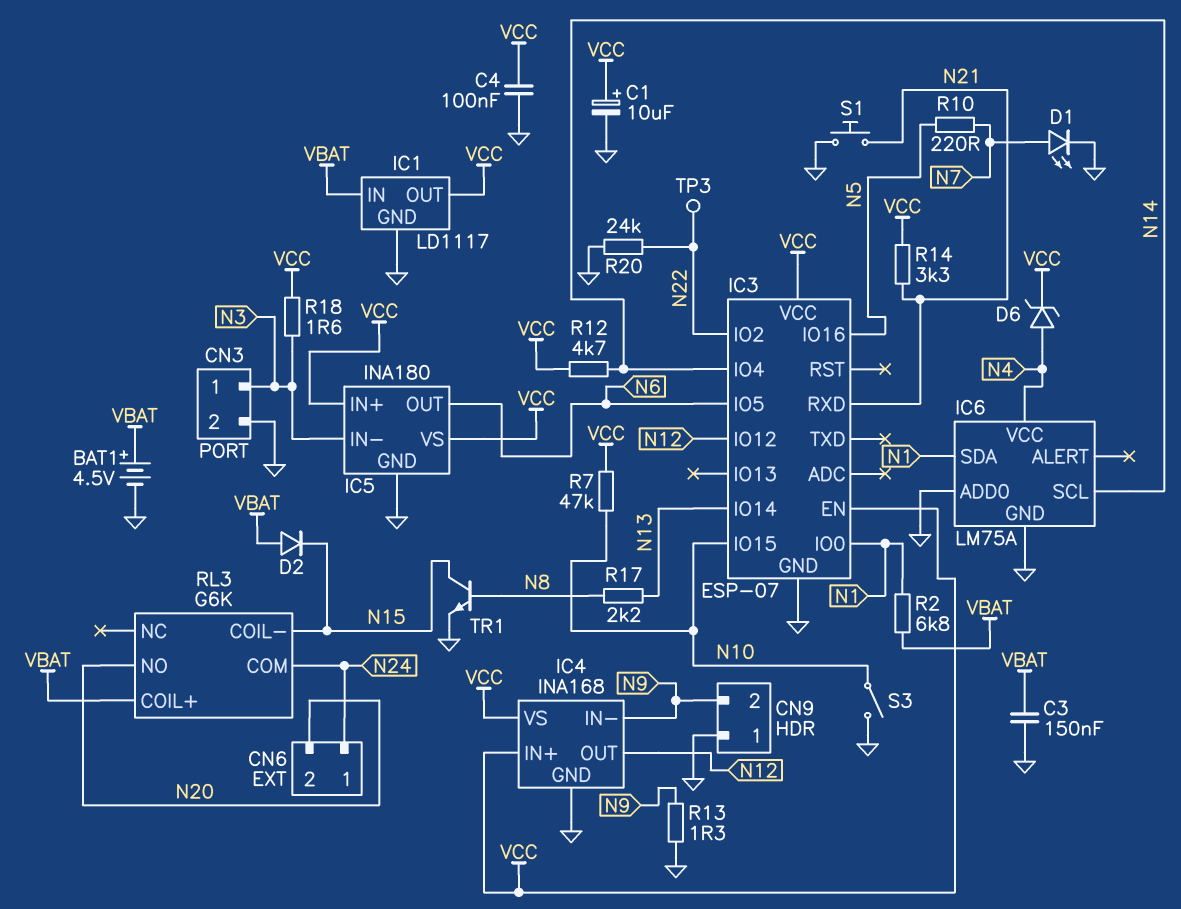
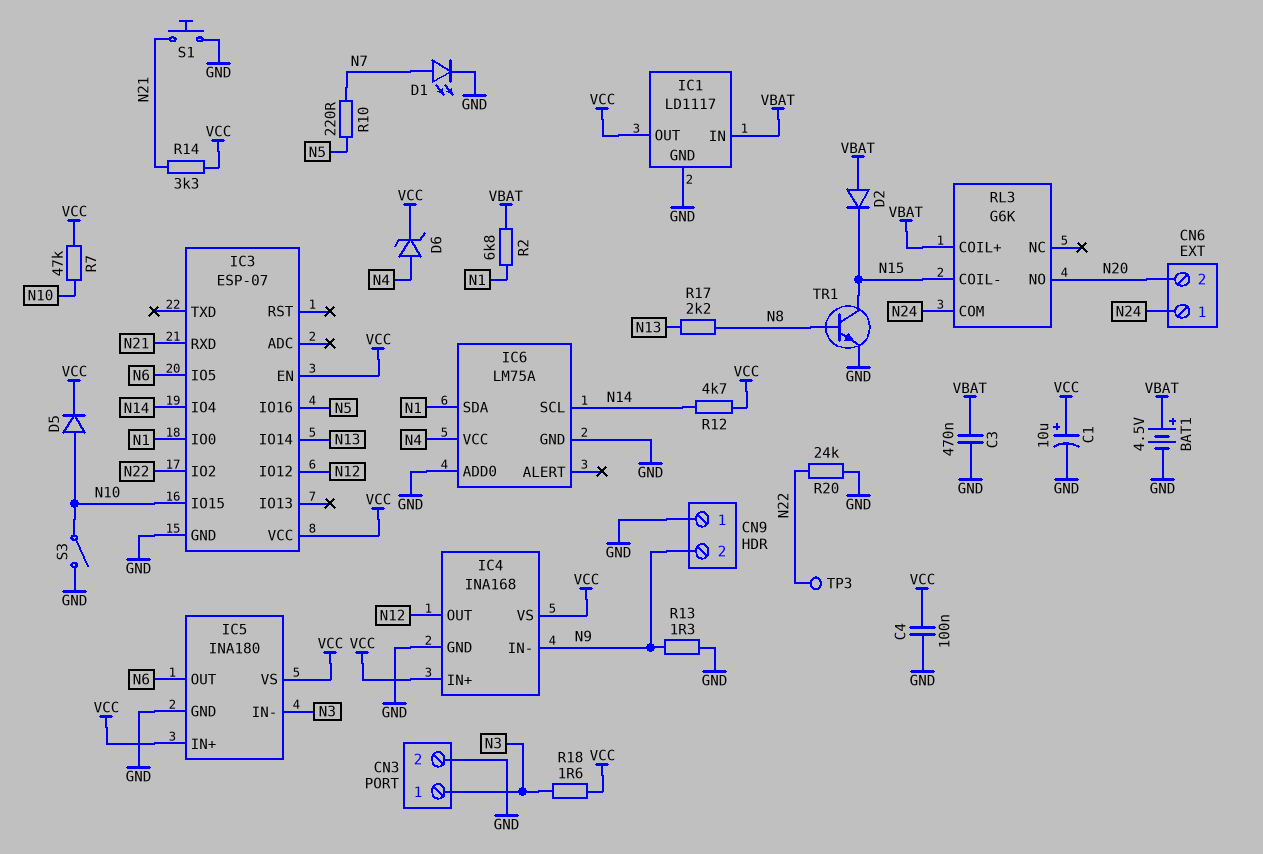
C3: 150nF (GND, VBAT) -> 470nF (GND, VBAT)
D5: none -> diode (A N10, K VCC)

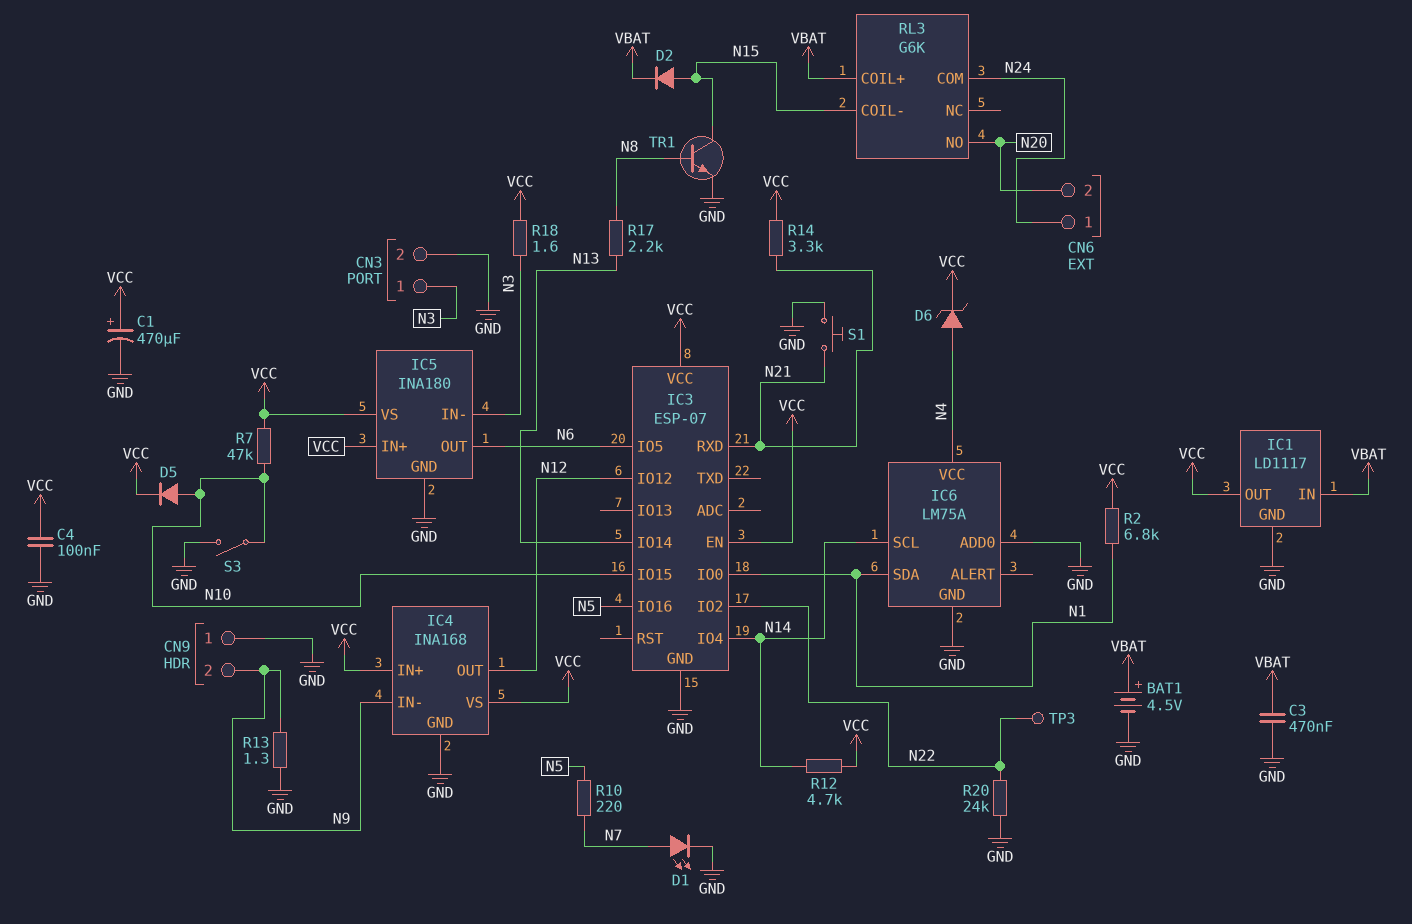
C1: 10uF (plus VCC, minus GND) -> 470uF (plus VCC, minus GND)
D2: diode (A VBAT, K N15) -> diode (A N15, K VBAT)
R2: 6.8k (N1, VBAT) -> 6.8k (N1, VCC)

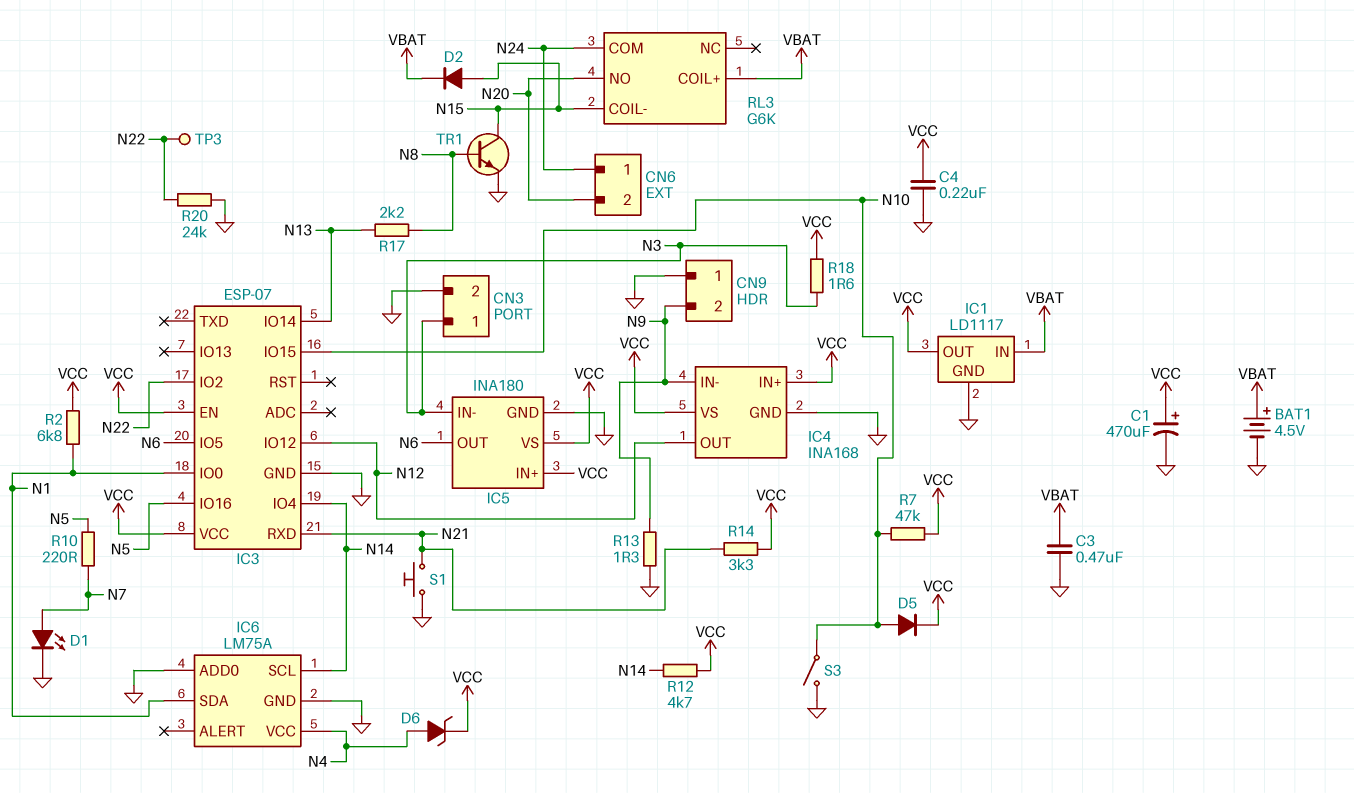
C4: 100nF (GND, VCC) -> 220nF (GND, VCC)

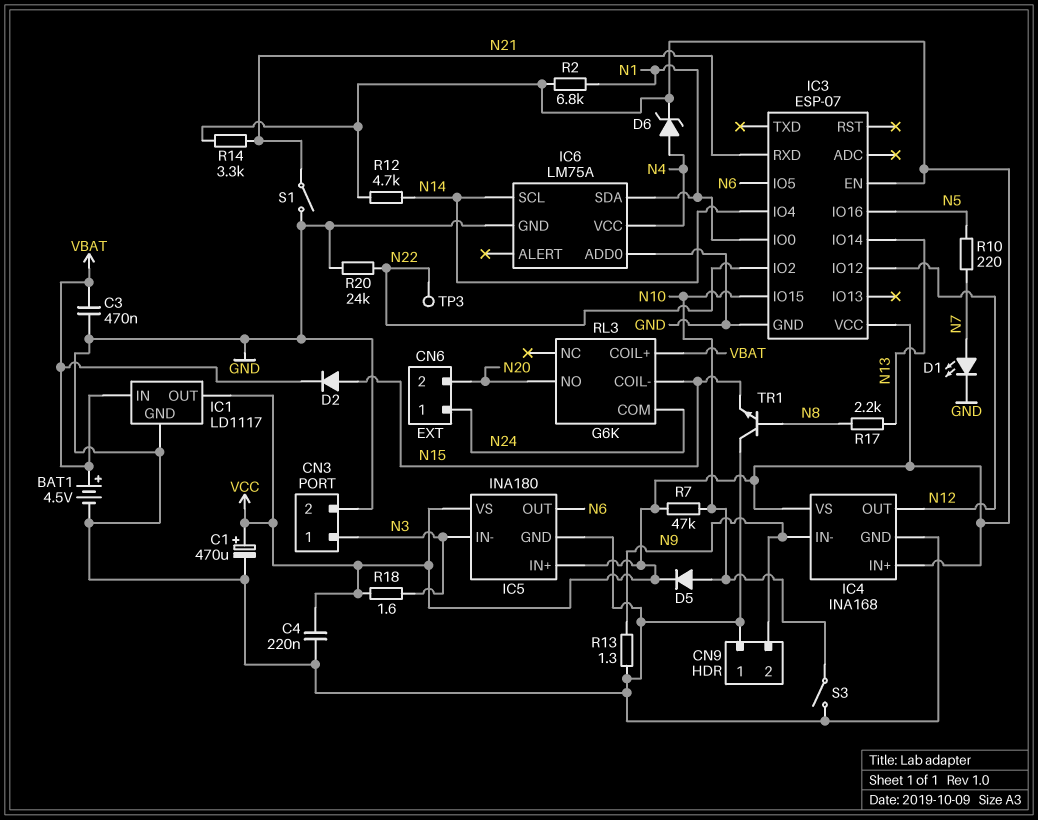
S1: button (GND, N21) -> switch (GND, N21)
TR1: NPN (B N8, C N15, E GND) -> NPN (B N8, C GND, E N15)

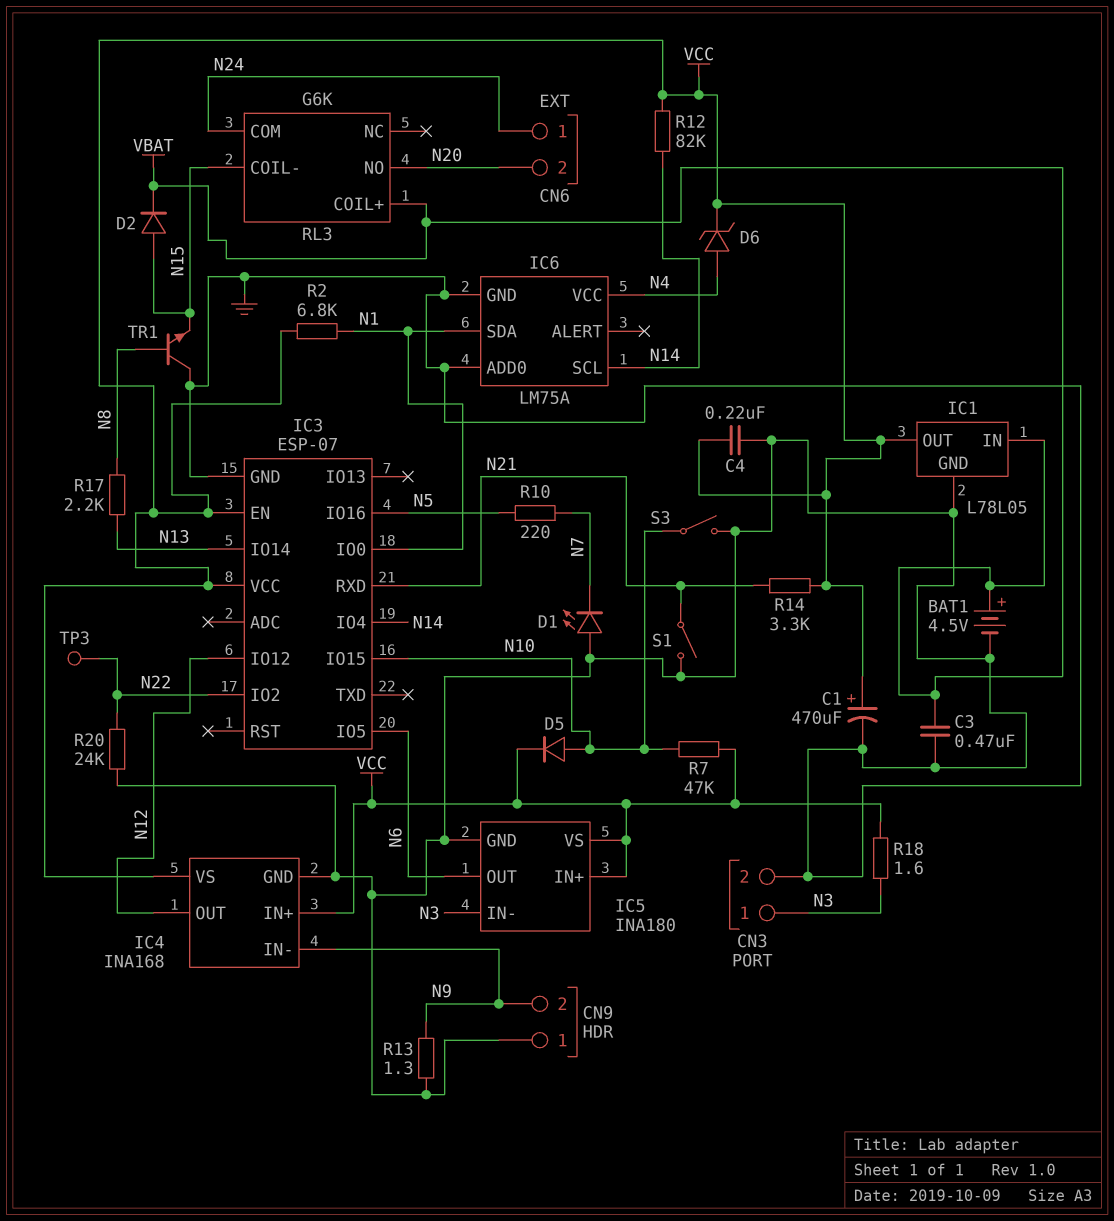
D1: LED (A N7, K GND) -> LED (A GND, K N7)
IC1: LD1117 -> L78L05
R12: 4.7k (N14, VCC) -> 82k (N14, VCC)

